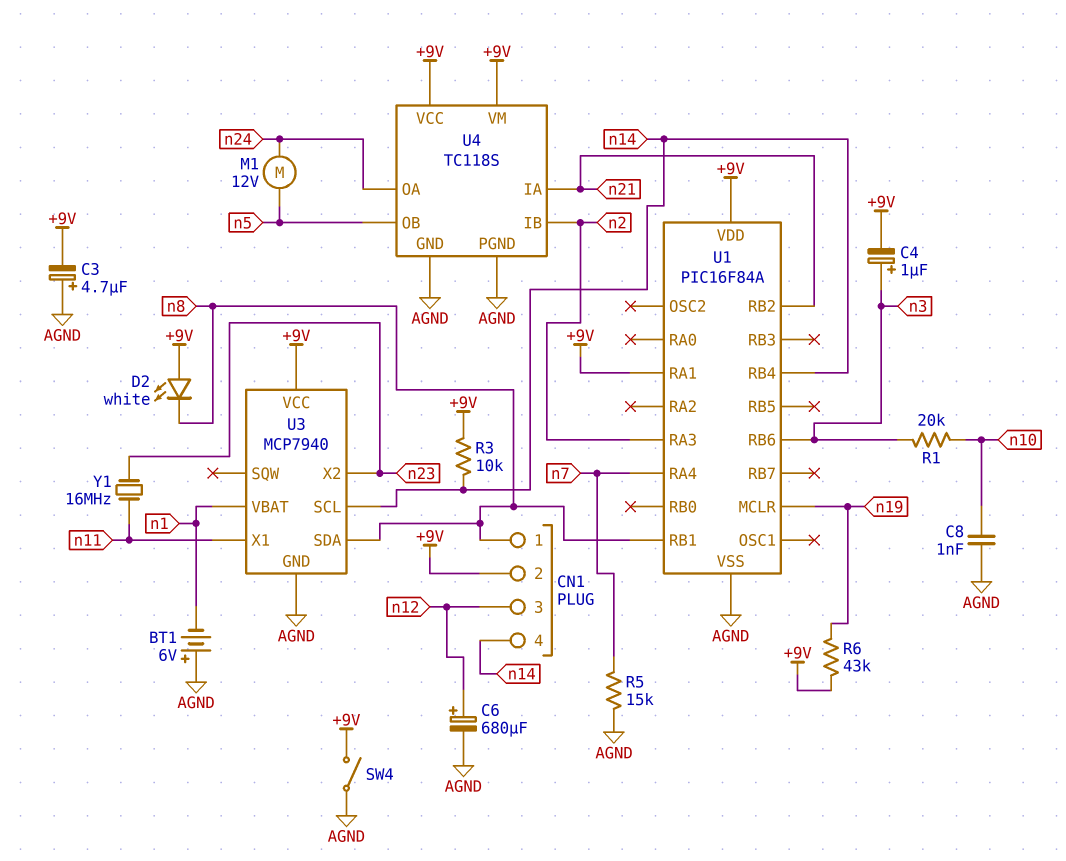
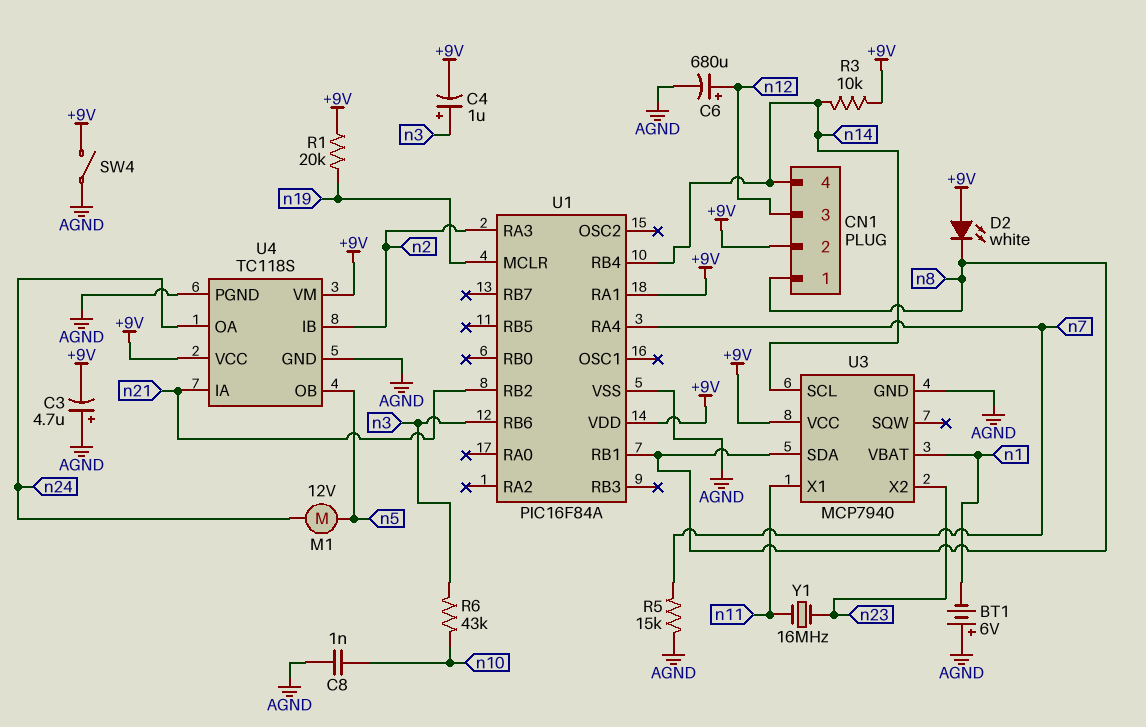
R1: 20k (n3, n10) -> 20k (+9V, n19)
R6: 43k (+9V, n19) -> 43k (n3, n10)

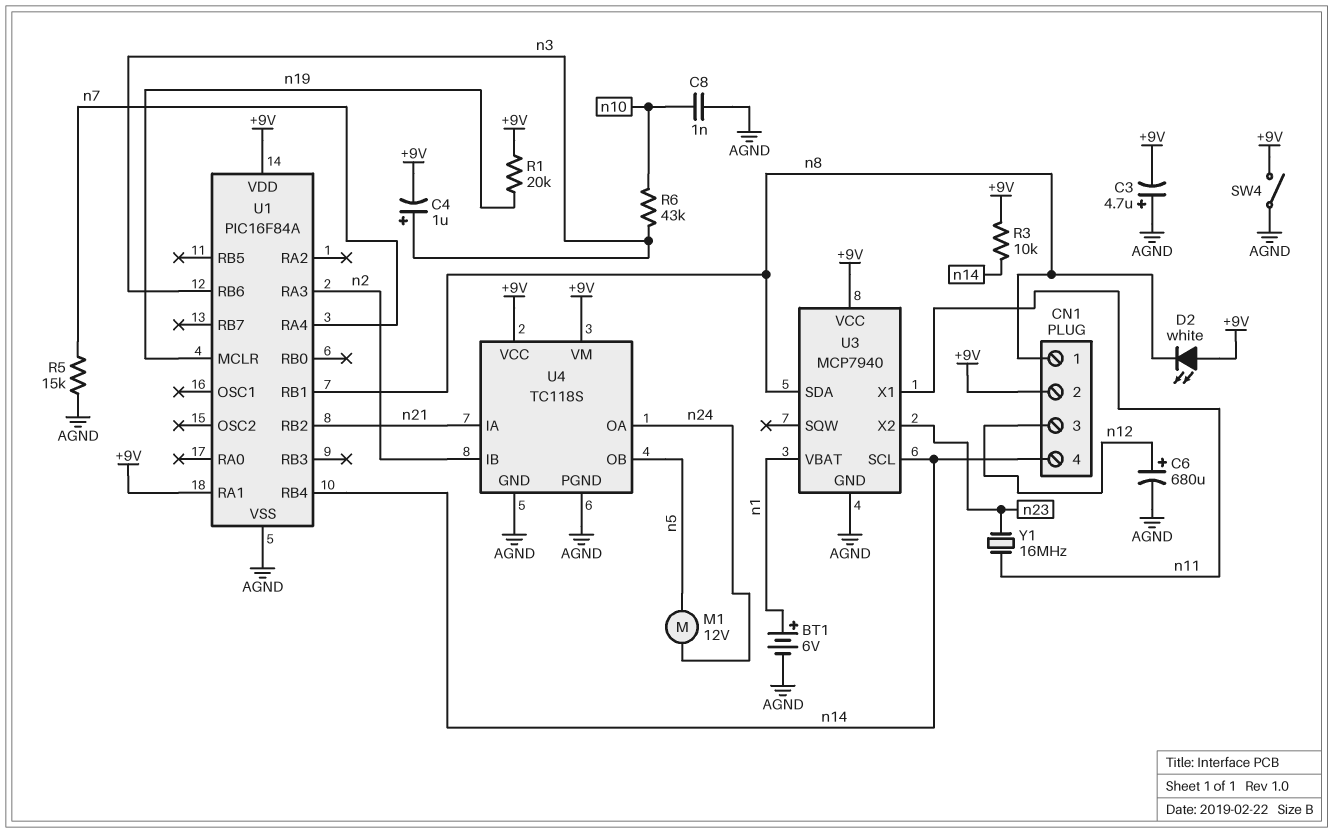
BT1: 6V (plus AGND, minus n1) -> 6V (plus n1, minus AGND)

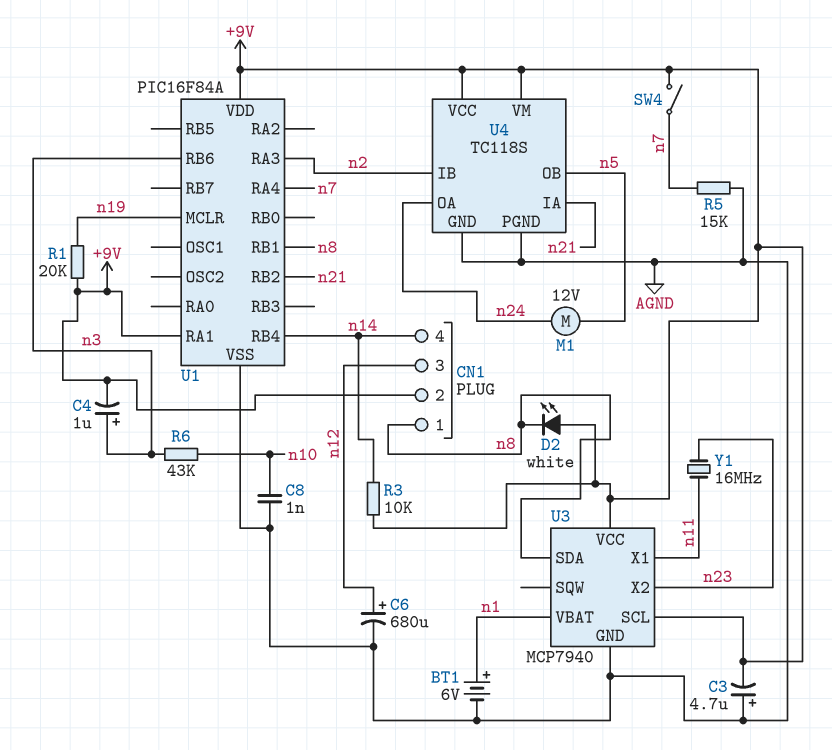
SW4: switch (+9V, AGND) -> switch (+9V, n7)
U3 pin SCL: n14 -> +9V

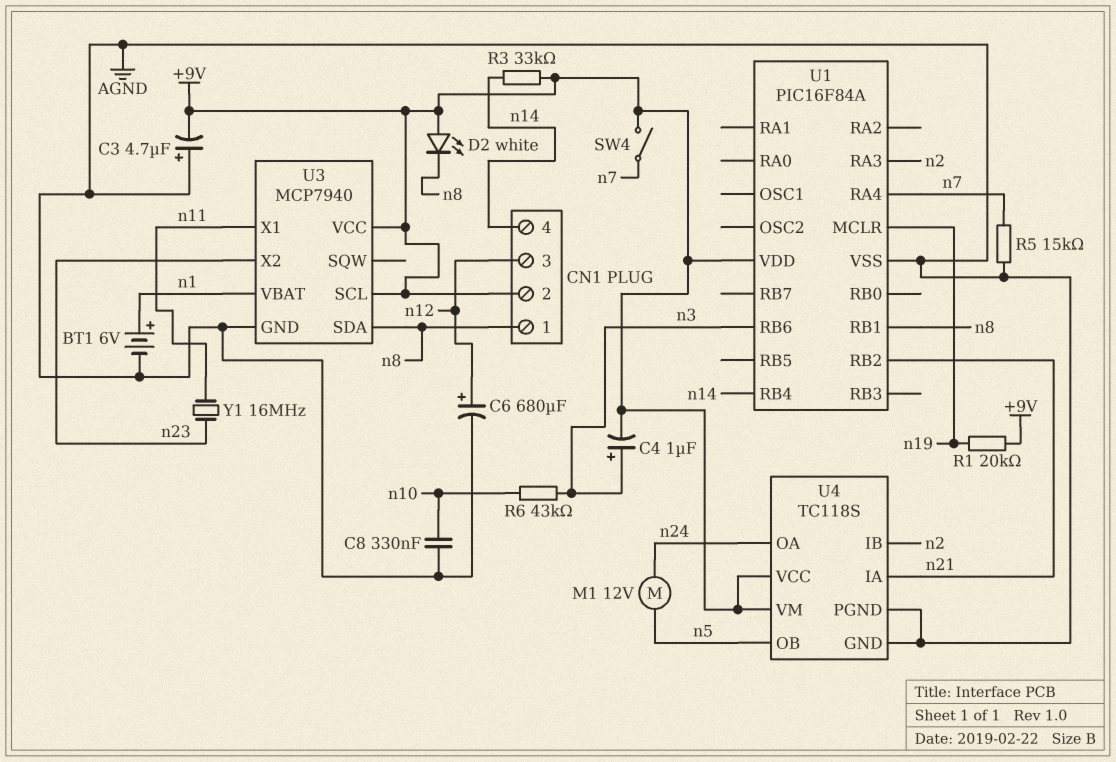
C8: 1nF (AGND, n10) -> 330nF (AGND, n10)
R3: 10k (+9V, n14) -> 33k (+9V, n14)
U1 pin RA1: +9V -> none

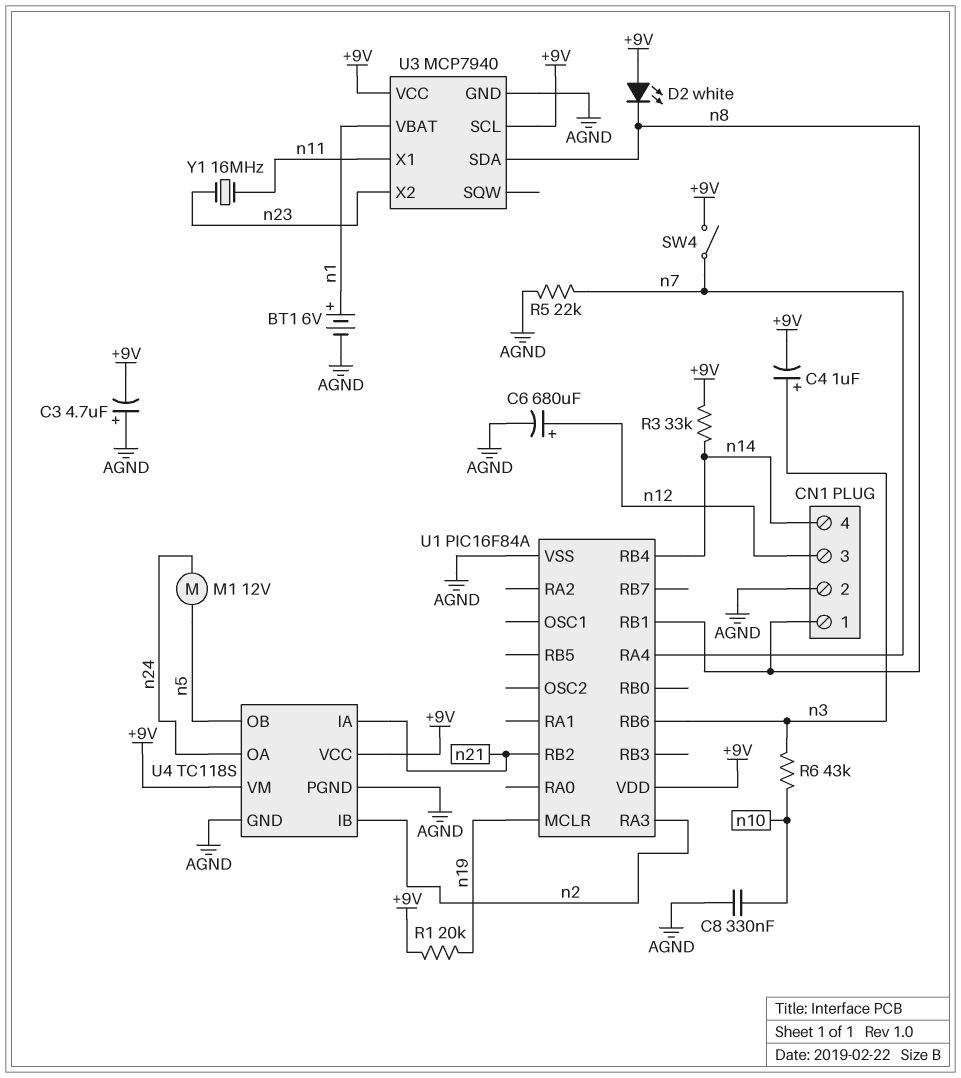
CN1 pin 2: +9V -> AGND
R5: 15k (AGND, n7) -> 22k (AGND, n7)

